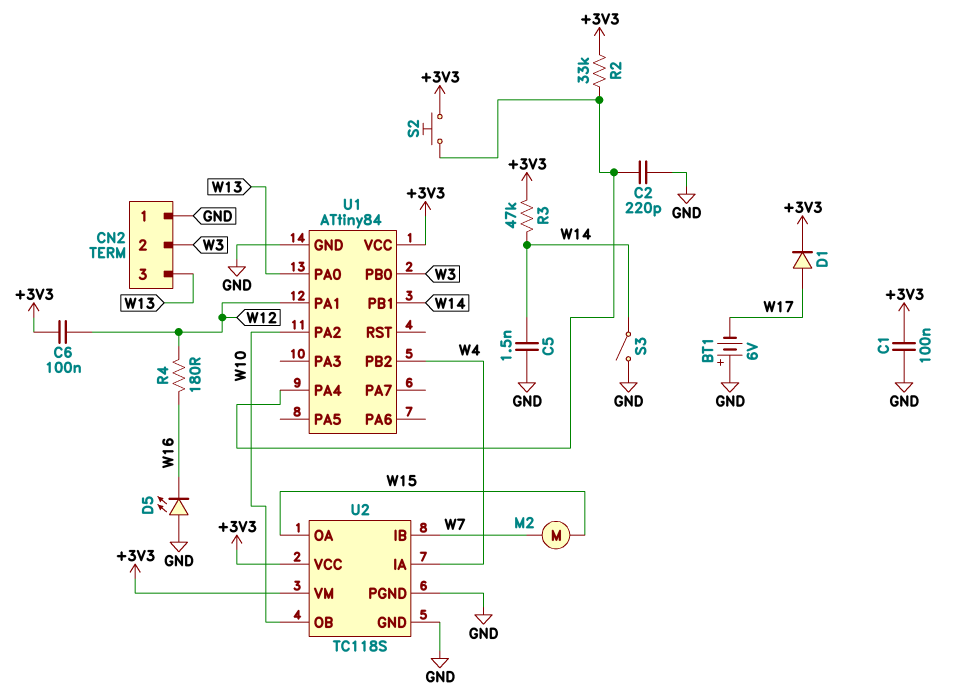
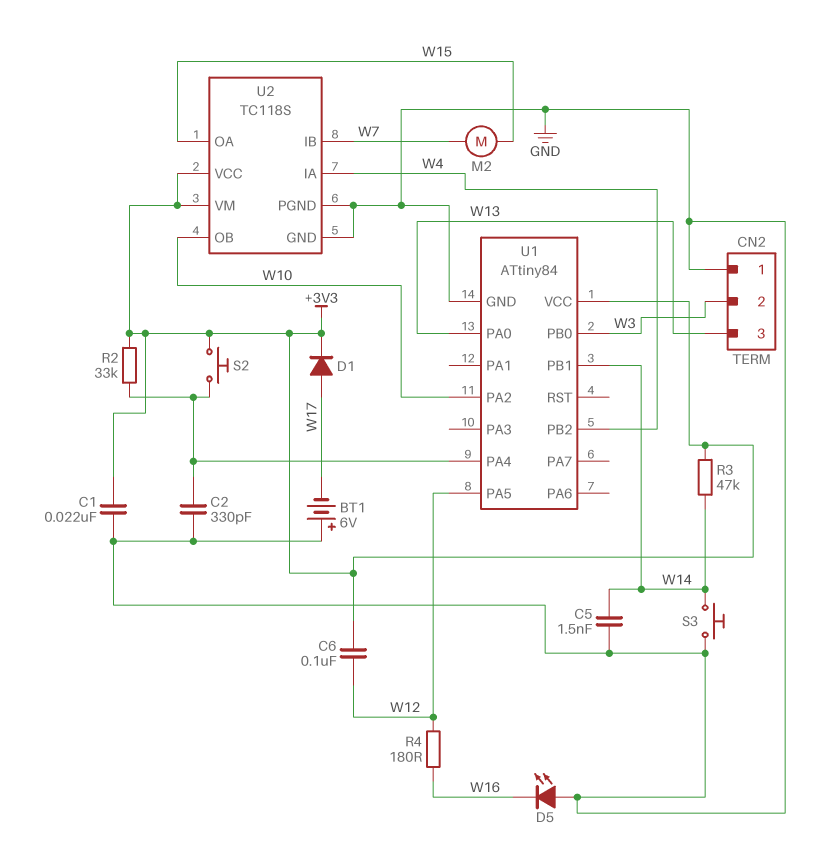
C1: 100nF (+3V3, GND) -> 22nF (+3V3, GND)
C2: 220pF (GND, U1/PA4) -> 330pF (GND, U1/PA4)
S3: switch (GND, W14) -> button (GND, W14)
U1 pin PA1: W12 -> none
U1 pin PA5: none -> W12

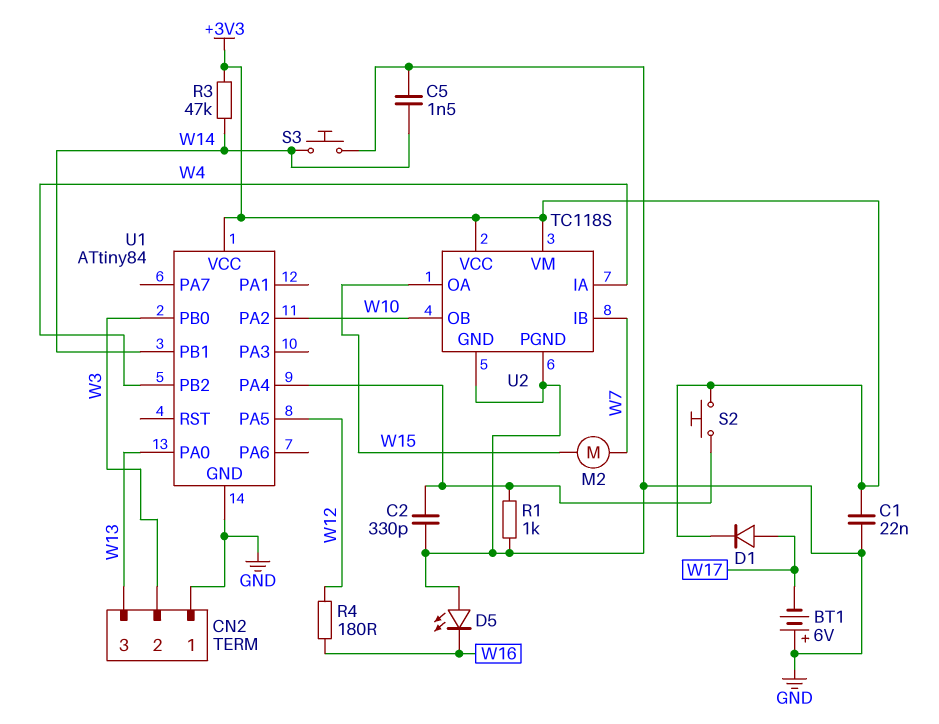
C6: 100nF (+3V3, W12) -> none
R1: none -> 1k (GND, U1/PA4)
R2: 33k (+3V3, U1/PA4) -> none

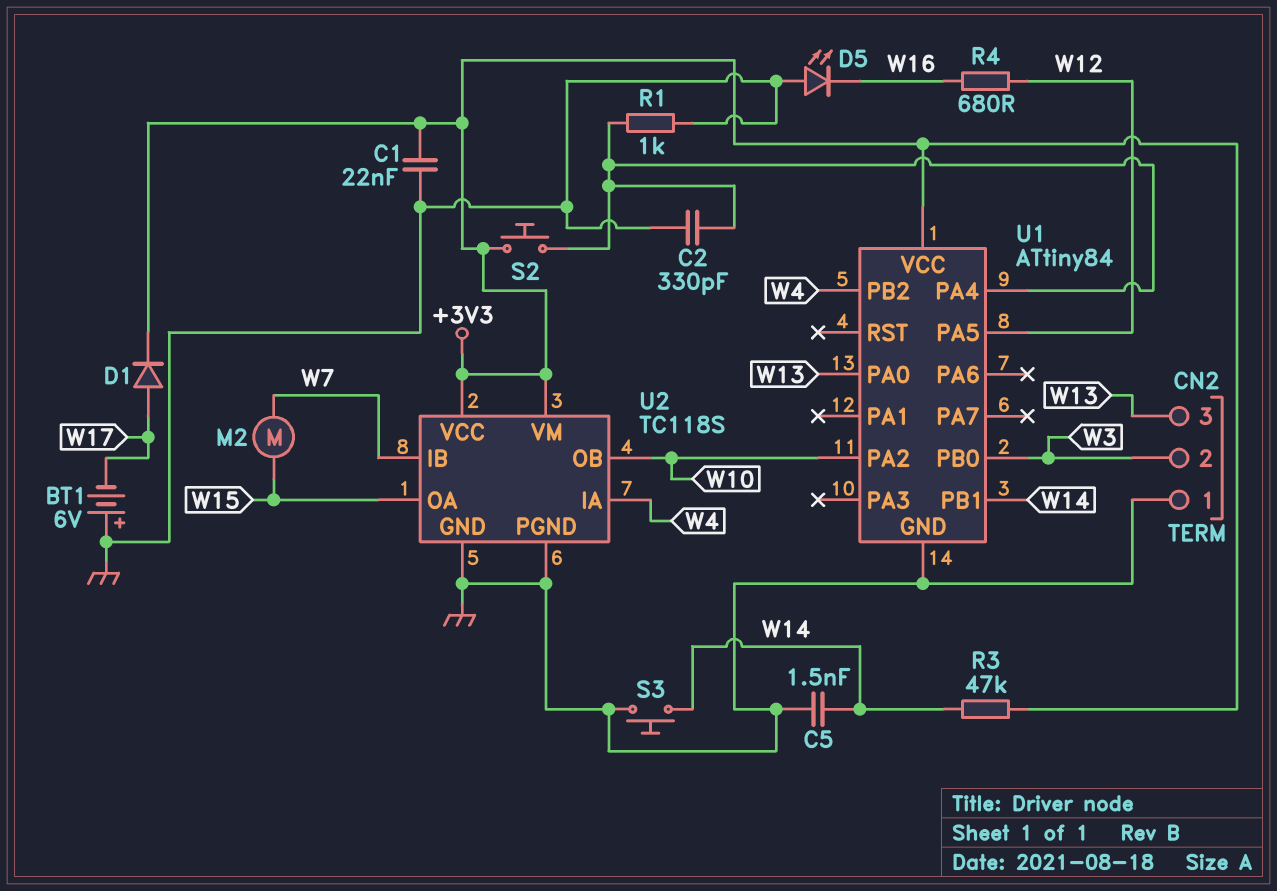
R4: 180 (W12, W16) -> 680 (W12, W16)

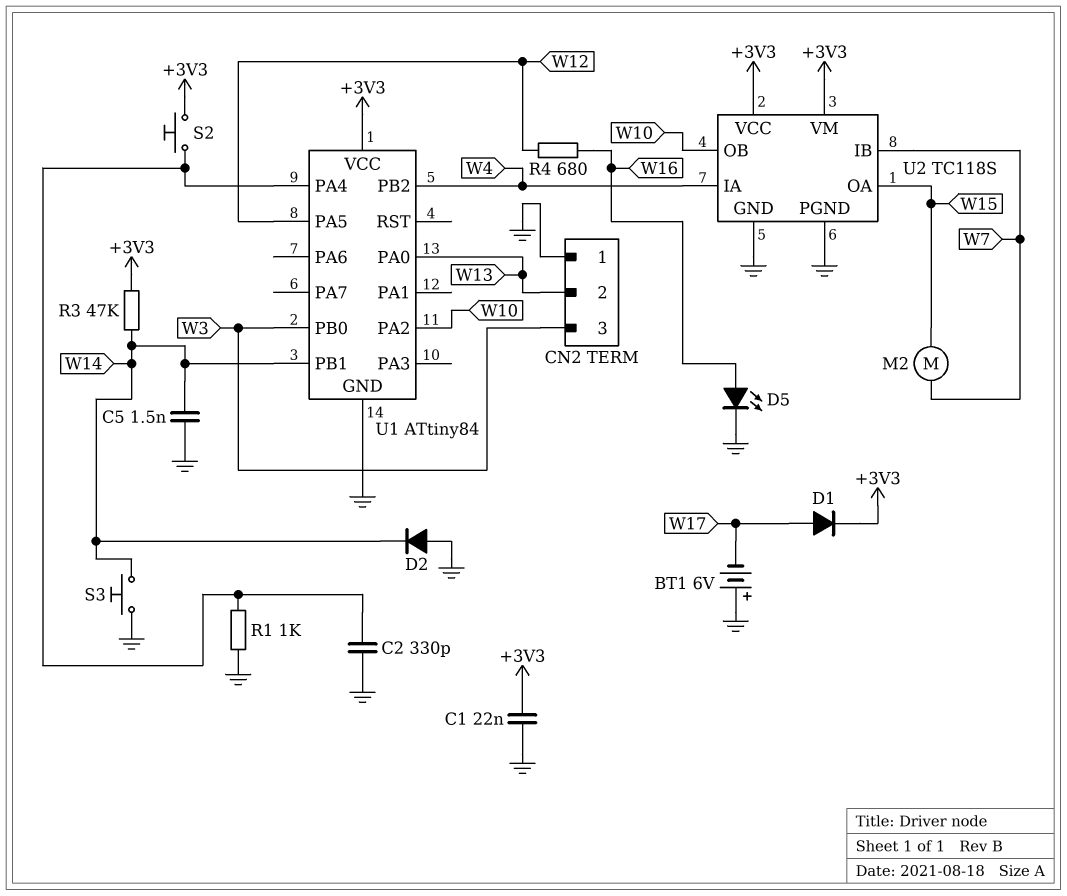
CN2 pin 2: W3 -> W13
CN2 pin 3: W13 -> W3
D2: none -> diode (A GND, K W14)
D5: LED (A GND, K W16) -> LED (A W16, K GND)

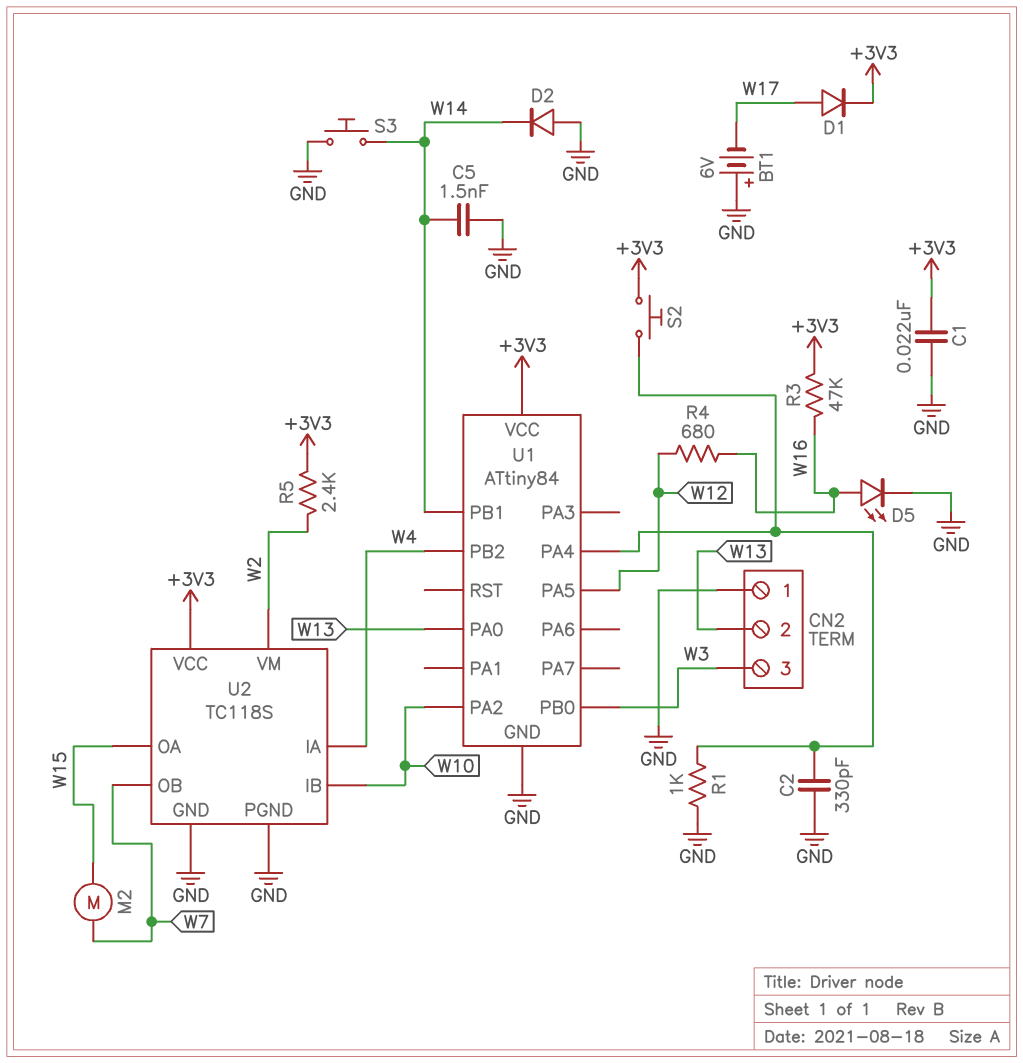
R3: 47k (+3V3, W14) -> 47k (+3V3, W16)
R5: none -> 2.4k (+3V3, W2)
U2 pin IB: W7 -> W10
U2 pin OB: W10 -> W7
U2 pin VM: +3V3 -> W2

